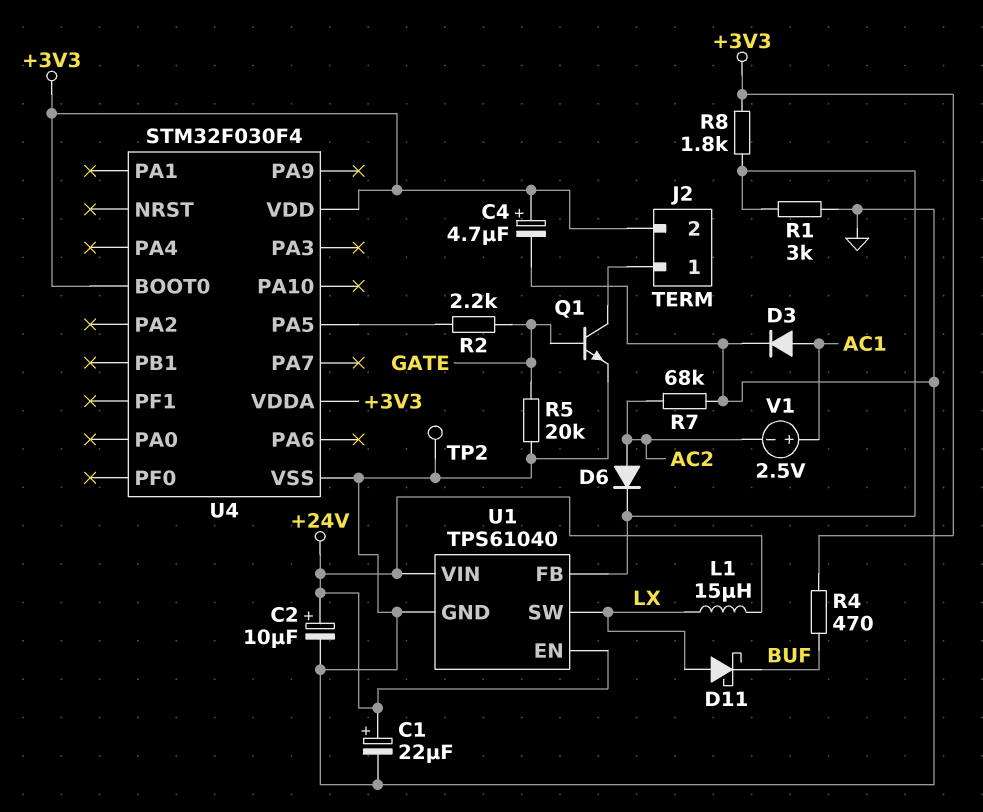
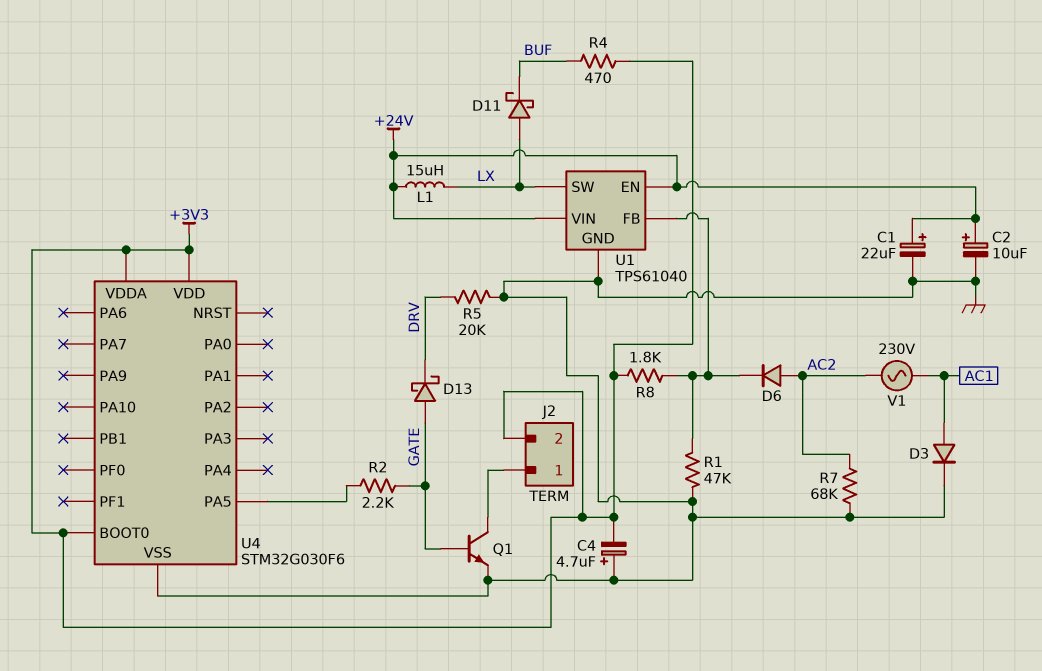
C4: 4.7uF (plus +3V3, minus GND) -> 4.7uF (plus GND, minus +3V3)
D13: none -> schottky (A GATE, K DRV)
R1: 3k (GND, U1/FB) -> 47k (GND, U1/FB)
R5: 20k (GATE, GND) -> 20k (DRV, GND)
TP2: test point (GND) -> none
U4: STM32F030F4 -> STM32G030F6
V1: 2.5V (plus AC1, minus AC2) -> AC 230V (AC1, AC2)

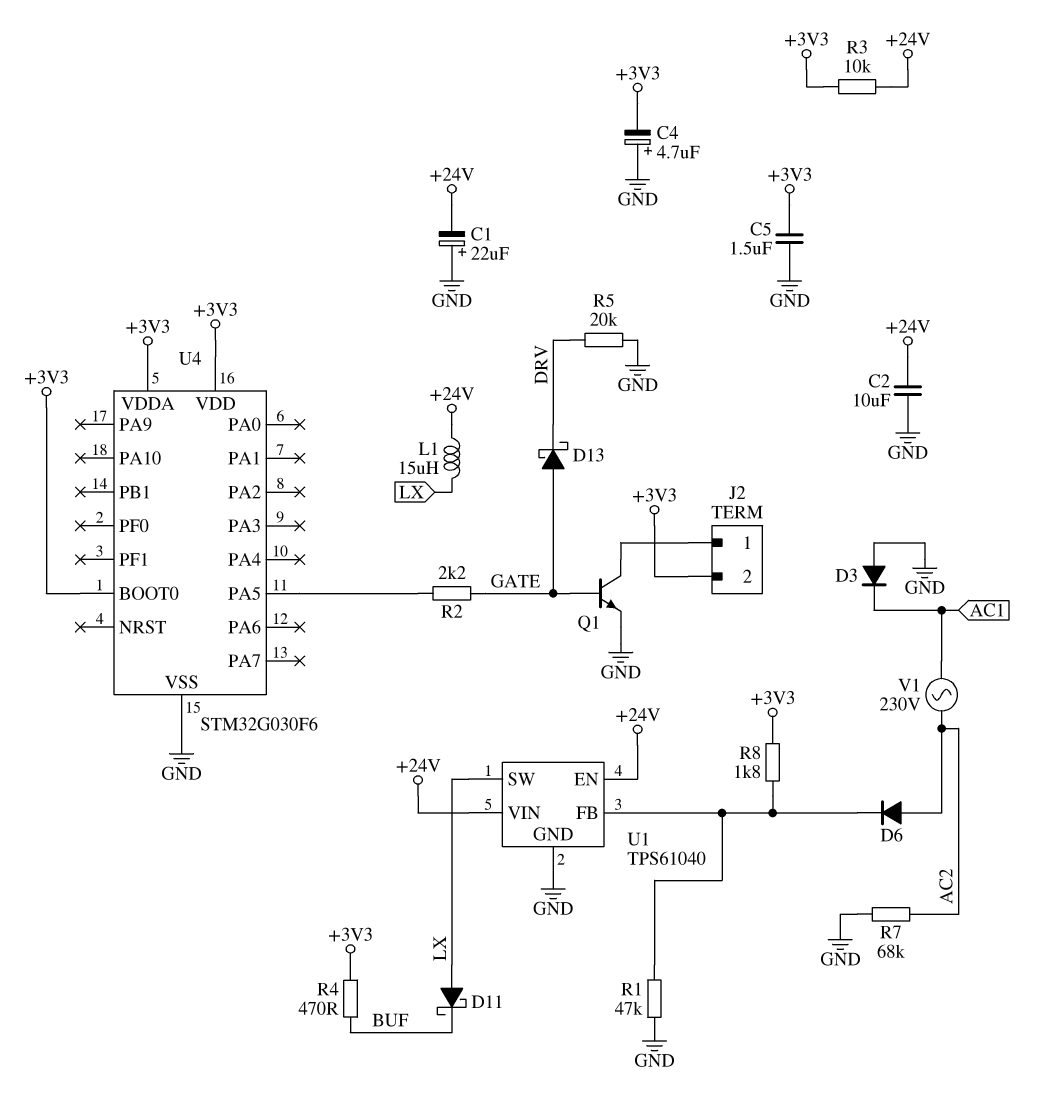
C1: 22uF (plus +24V, minus GND) -> 22uF (plus GND, minus +24V)
C2: 10uF (plus +24V, minus GND) -> 10uF (+24V, GND)
C5: none -> 1.5uF (+3V3, GND)
D3: diode (A AC1, K GND) -> diode (A GND, K AC1)
R3: none -> 10k (+3V3, +24V)

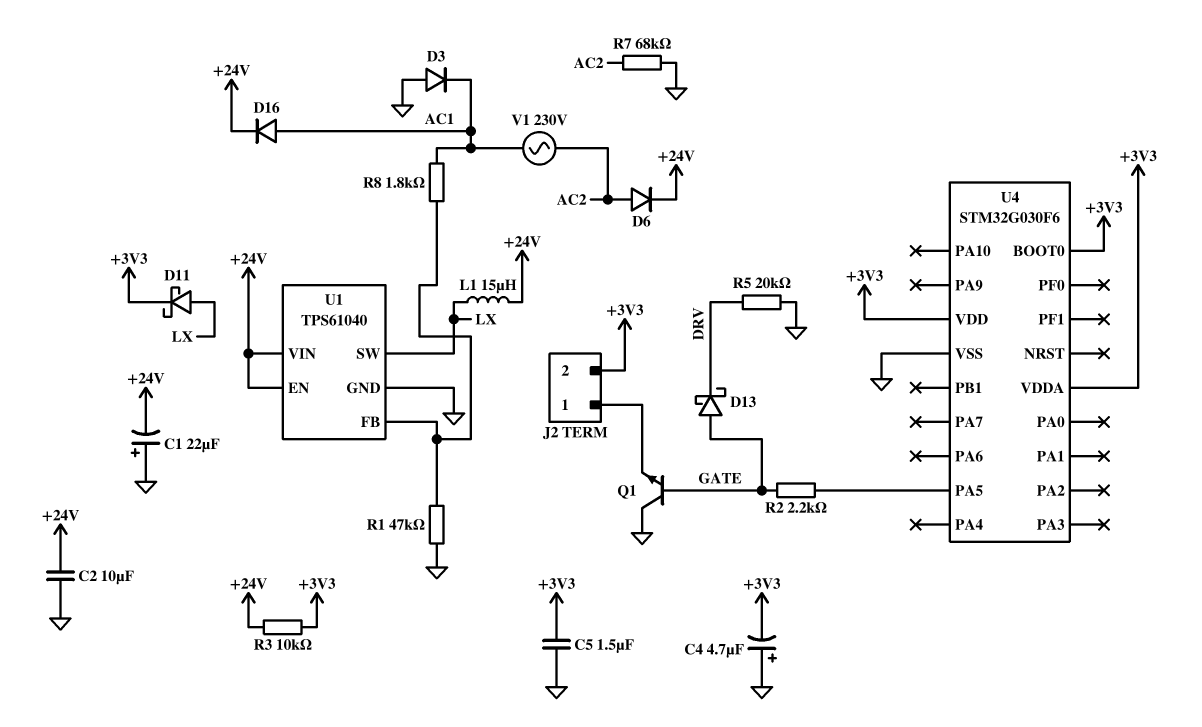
D6: diode (A AC2, K U1/FB) -> diode (A AC2, K +24V)
D11: schottky (A LX, K BUF) -> schottky (A LX, K +3V3)
D16: none -> diode (A AC1, K +24V)
Q1: NPN (B GATE, C J2/1, E GND) -> NPN (B GATE, C GND, E J2/1)
R4: 470 (+3V3, BUF) -> none
R8: 1.8k (+3V3, U1/FB) -> 1.8k (AC1, U1/FB)

